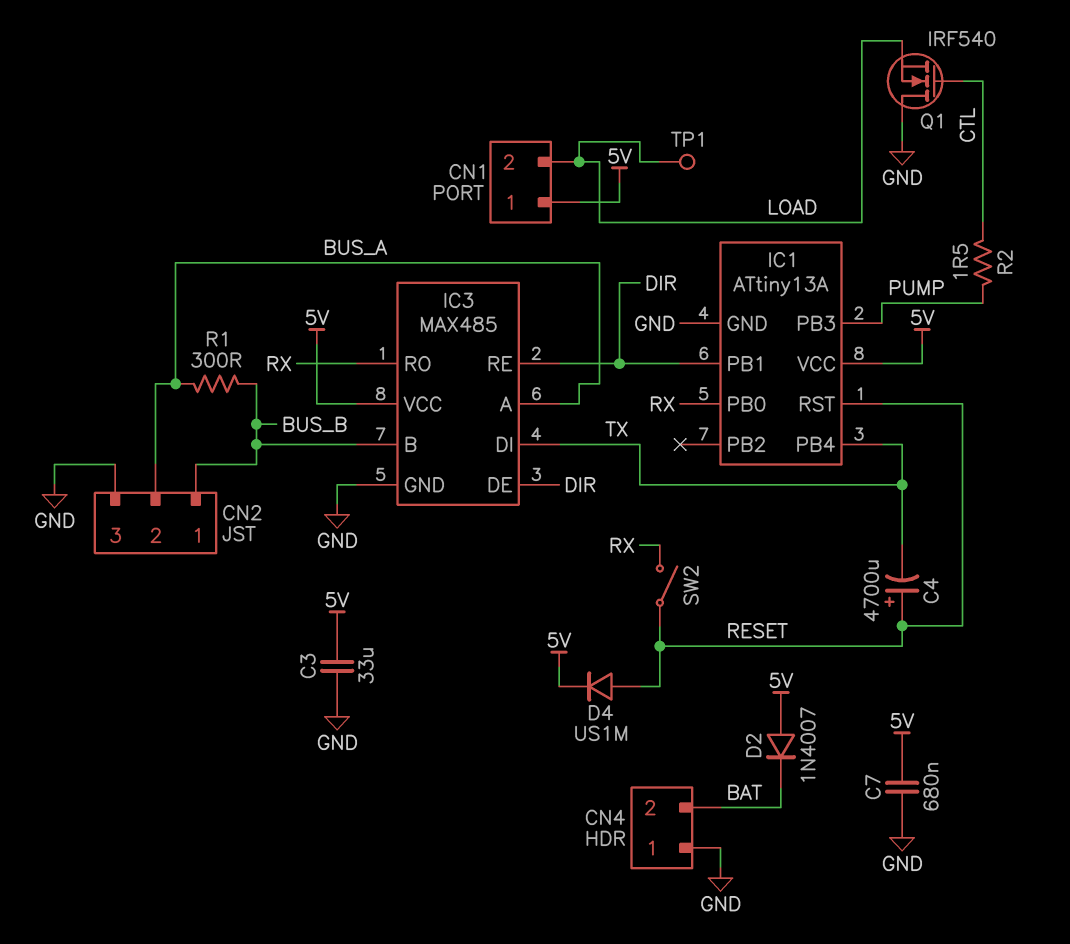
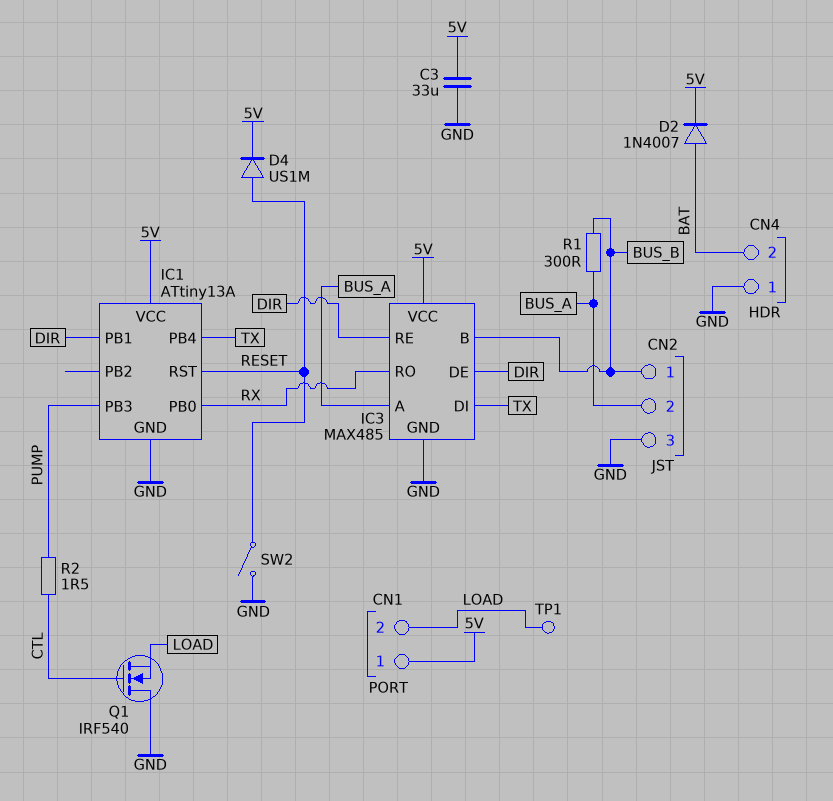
C4: 4700uF (plus RESET, minus TX) -> none
C7: 680nF (5V, GND) -> none
D2: diode 1N4007 (A 5V, K BAT) -> diode 1N4007 (A BAT, K 5V)
SW2: switch (RESET, RX) -> switch (GND, RESET)

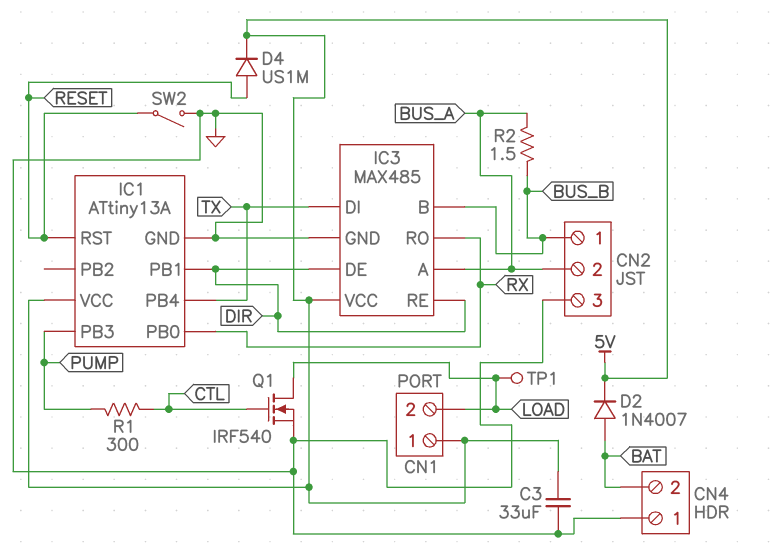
Q1: NMOS IRF540 (G CTL, D GND, S LOAD) -> NMOS IRF540 (G CTL, D LOAD, S GND)
R1: 300 (BUS_A, BUS_B) -> 300 (CTL, PUMP)
R2: 1.5 (CTL, PUMP) -> 1.5 (BUS_A, BUS_B)

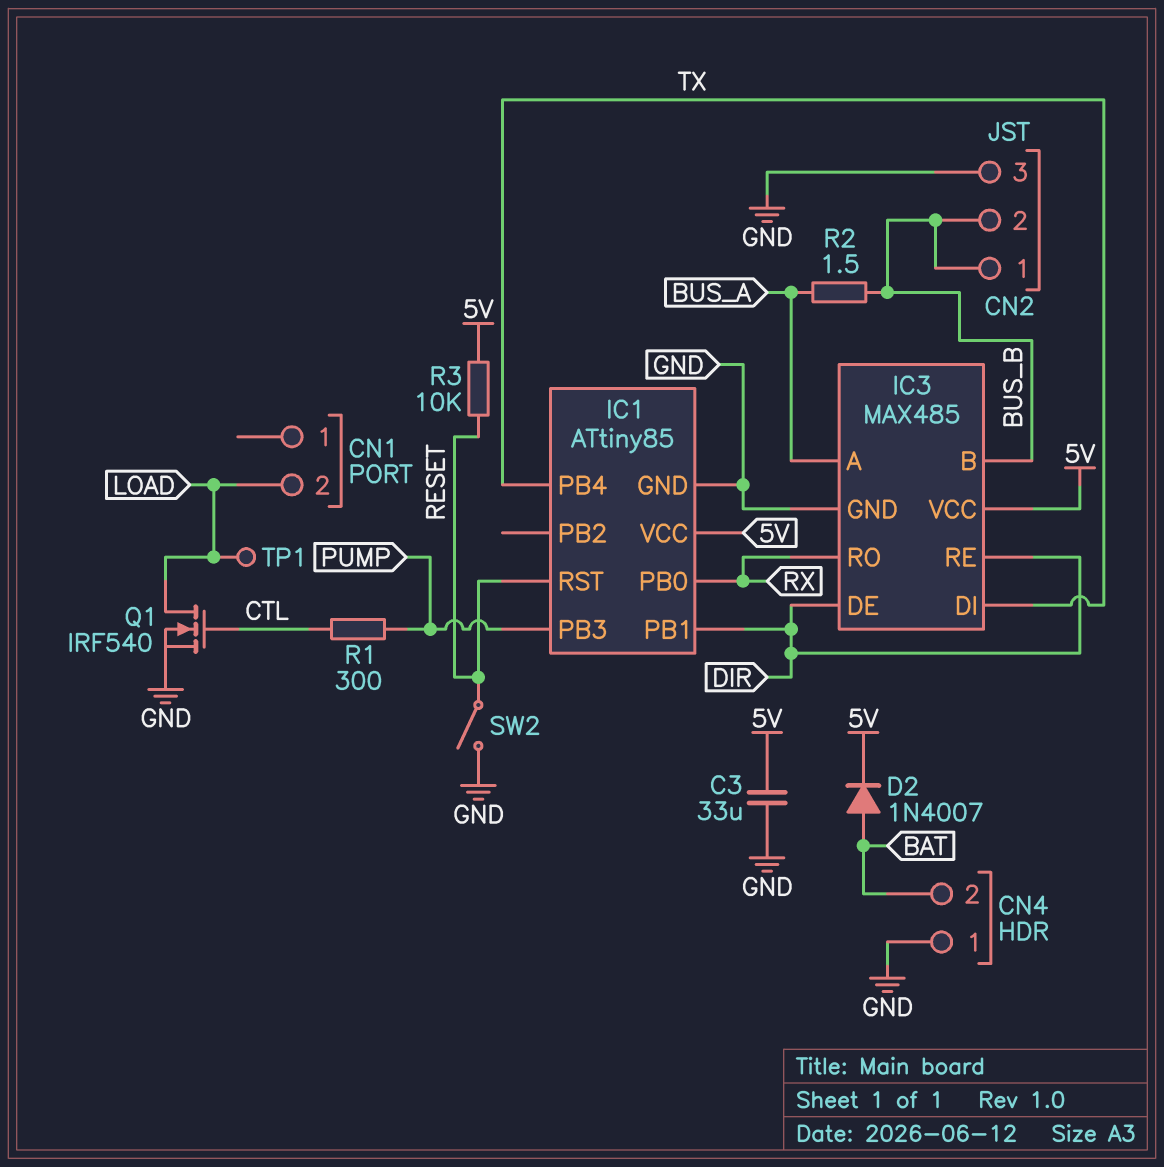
CN1 pin 1: 5V -> none
CN2 pin 2: BUS_A -> BUS_B
D4: diode US1M (A RESET, K 5V) -> none
IC1: ATtiny13A -> ATtiny85
R3: none -> 10k (5V, RESET)

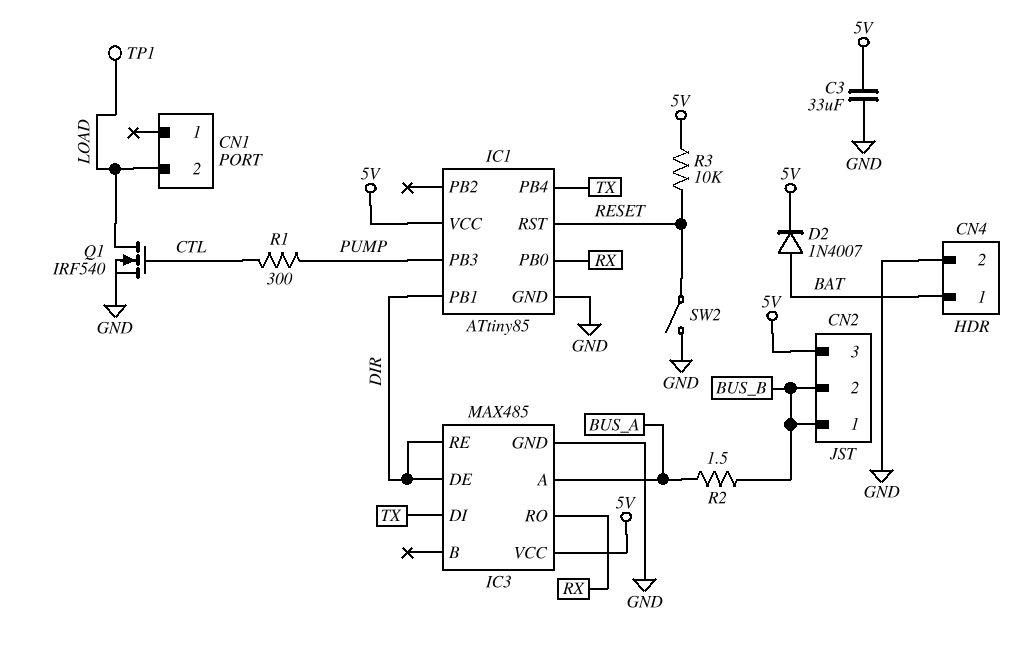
CN2 pin 3: GND -> 5V
CN4 pin 1: GND -> BAT
CN4 pin 2: BAT -> GND
IC3 pin B: BUS_B -> none

